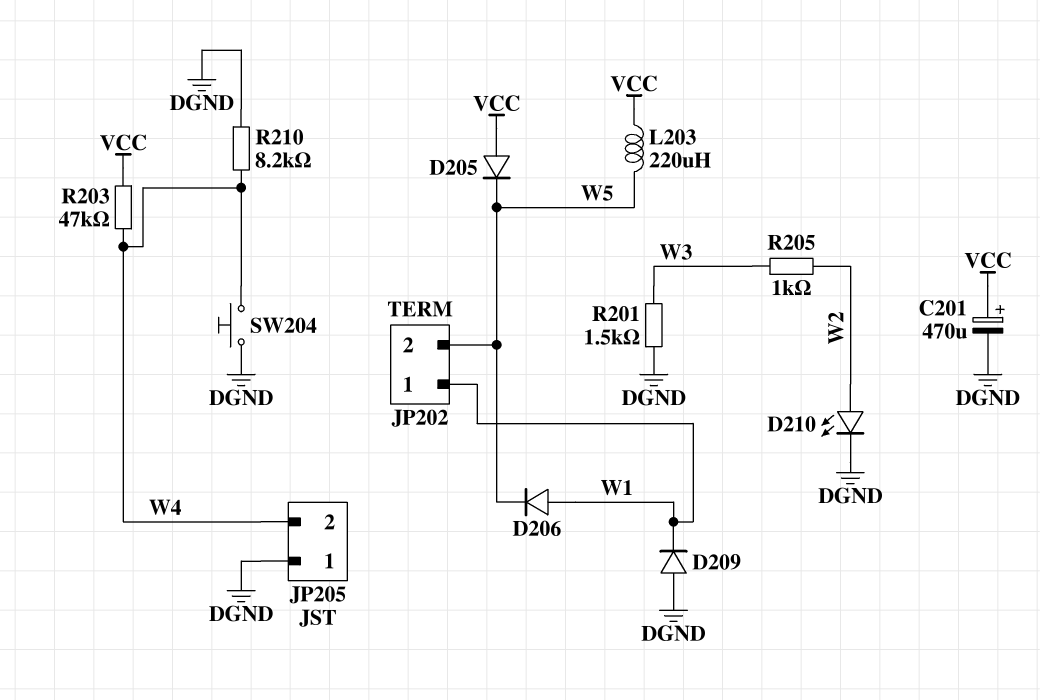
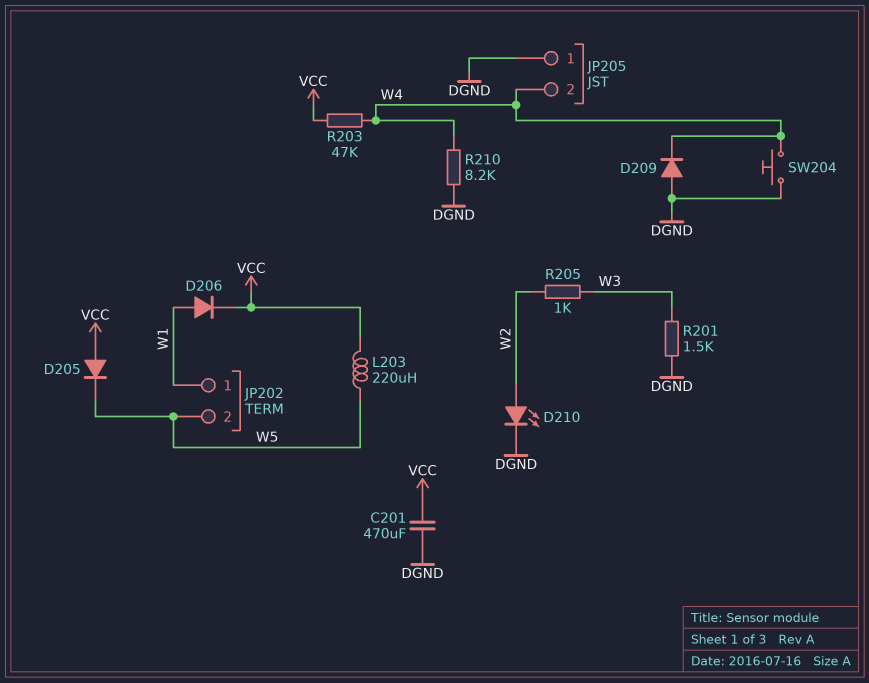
C201: 470uF (plus VCC, minus DGND) -> 470uF (DGND, VCC)
D206: diode (A W1, K W5) -> diode (A W1, K VCC)
D209: diode (A DGND, K W1) -> diode (A DGND, K W4)

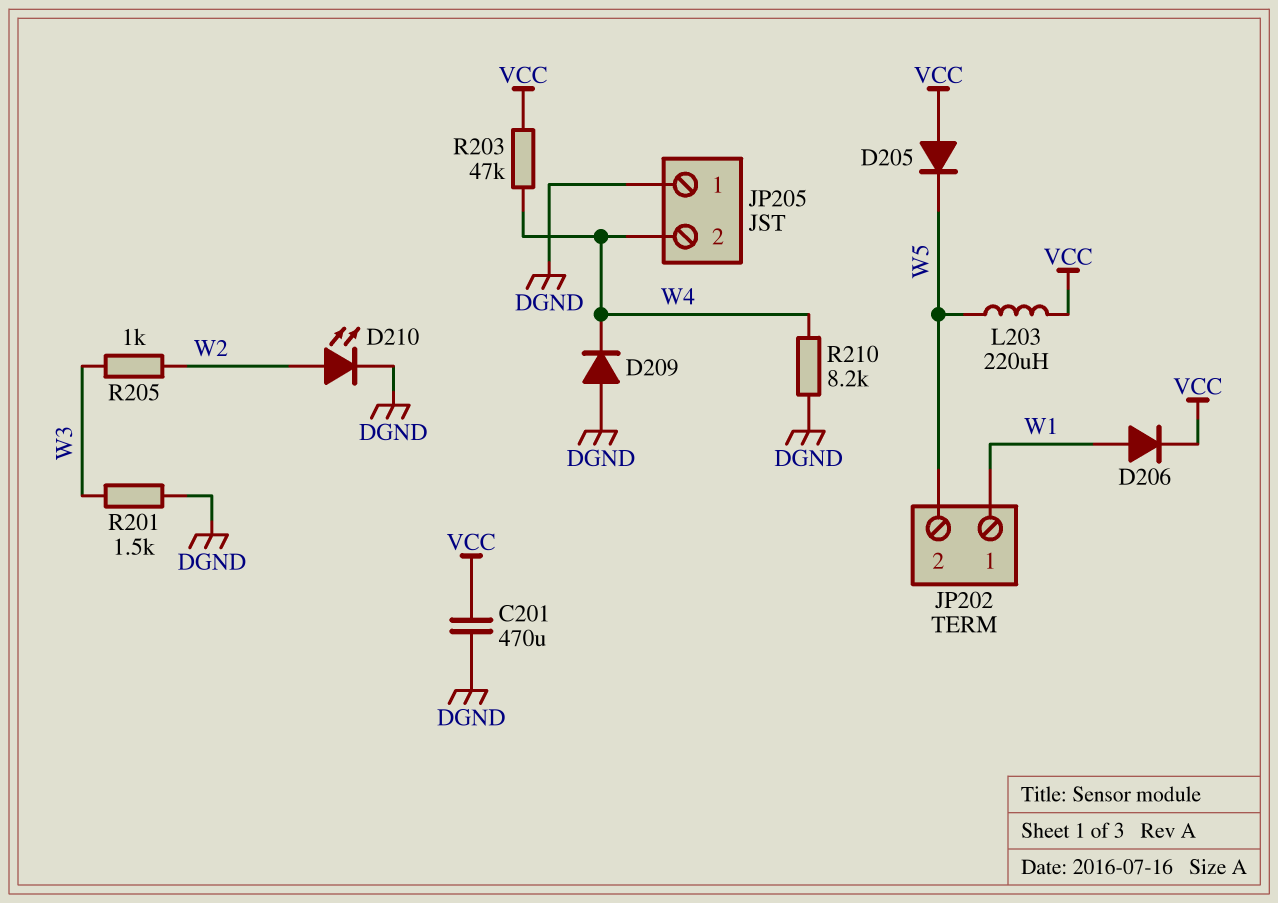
SW204: button (DGND, W4) -> none

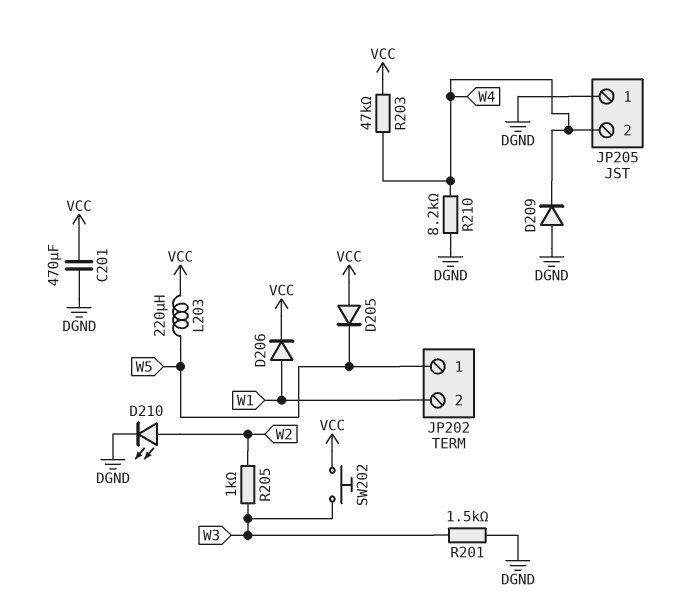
JP202 pin 1: W1 -> W5
JP202 pin 2: W5 -> W1
SW202: none -> button (VCC, W3)

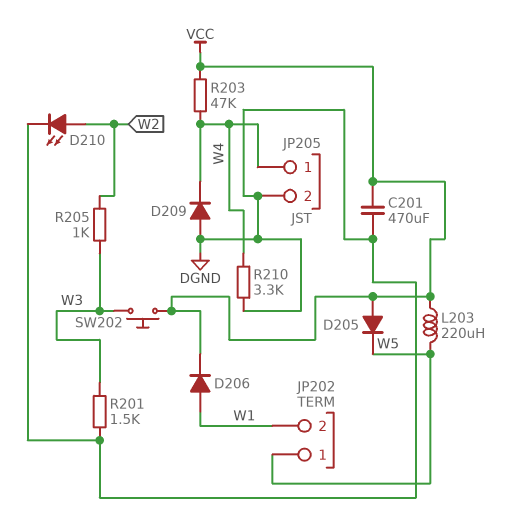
JP205 pin 1: DGND -> W4
JP205 pin 2: W4 -> DGND
R210: 8.2k (DGND, W4) -> 3.3k (DGND, W4)

